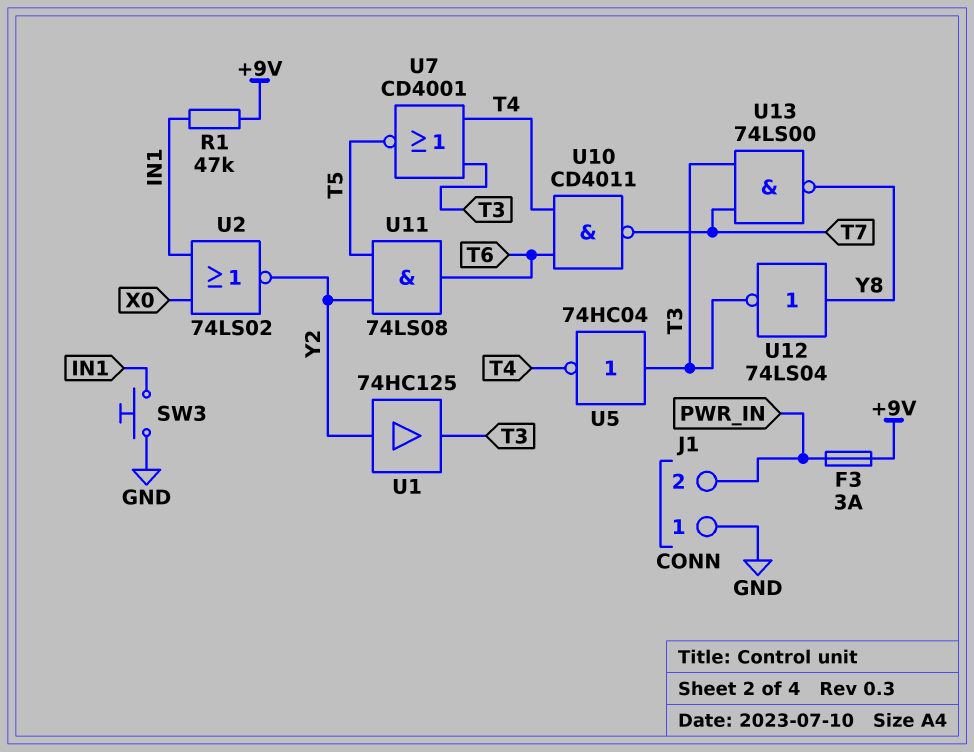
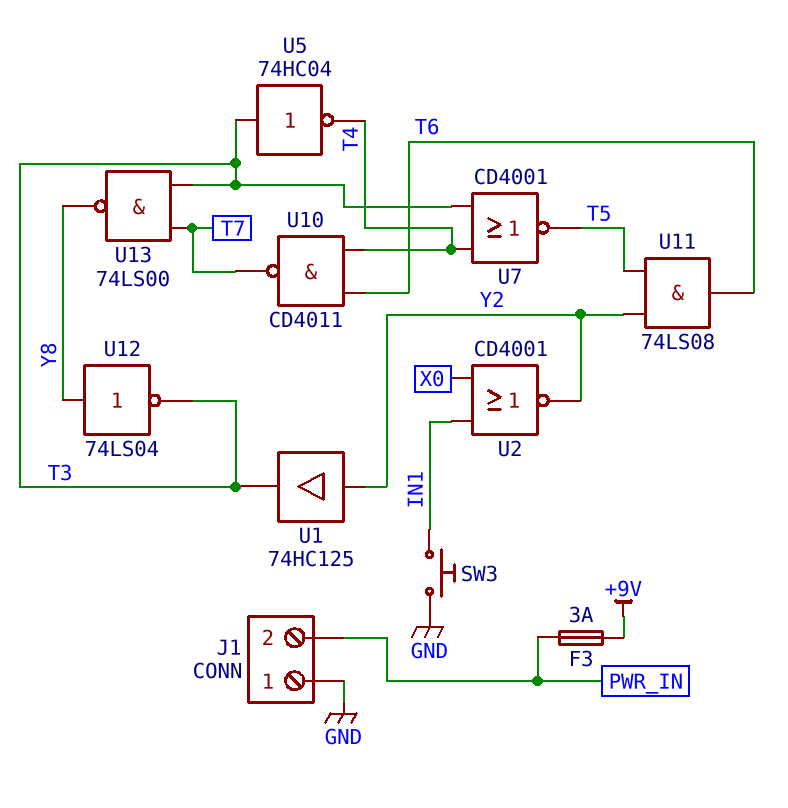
R1: 47k (+9V, IN1) -> none
U2: NOR 74LS02 (in IN1, in X0, out Y2) -> NOR CD4001 (in IN1, in X0, out Y2)

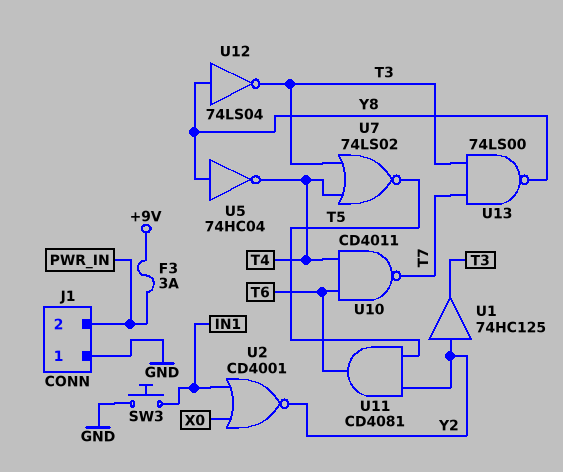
U5: NOT 74HC04 (in T3, out T4) -> NOT 74HC04 (in Y8, out T4)
U7: NOR CD4001 (in T3, in T4, out T5) -> NOR 74LS02 (in T3, in T4, out T5)
U11: AND 74LS08 (in T5, in Y2, out T6) -> AND CD4081 (in T5, in Y2, out T6)

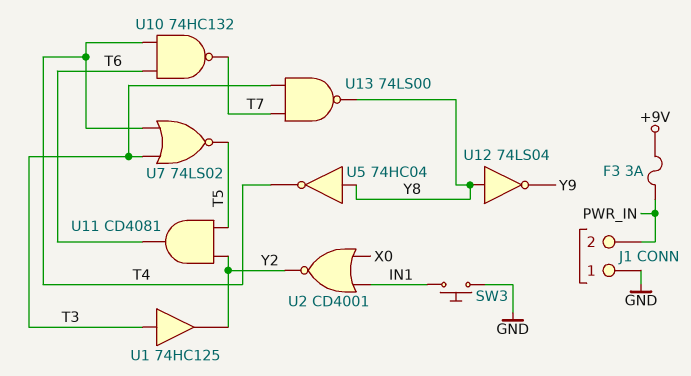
U1: buffer 74HC125 (in Y2, out T3) -> buffer 74HC125 (in T3, out Y2)
U10: NAND CD4011 (in T4, in T6, out T7) -> NAND 74HC132 (in T4, in T6, out T7)
U12: NOT 74LS04 (in Y8, out T3) -> NOT 74LS04 (in Y8, out Y9)

